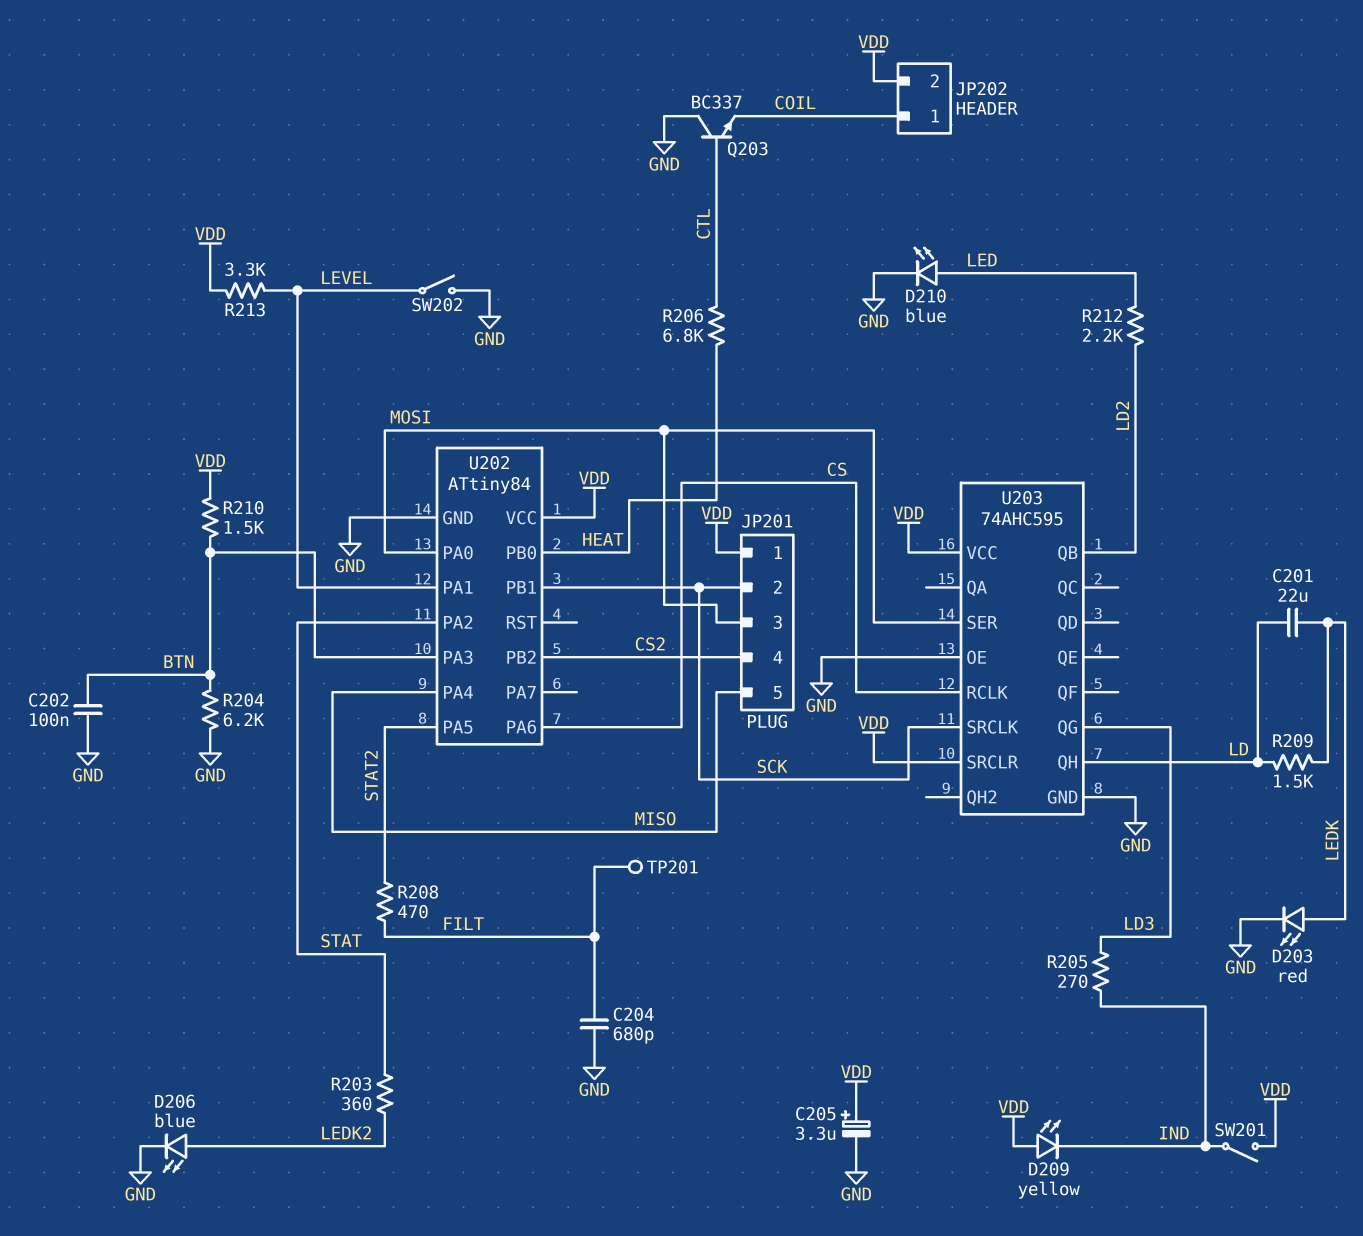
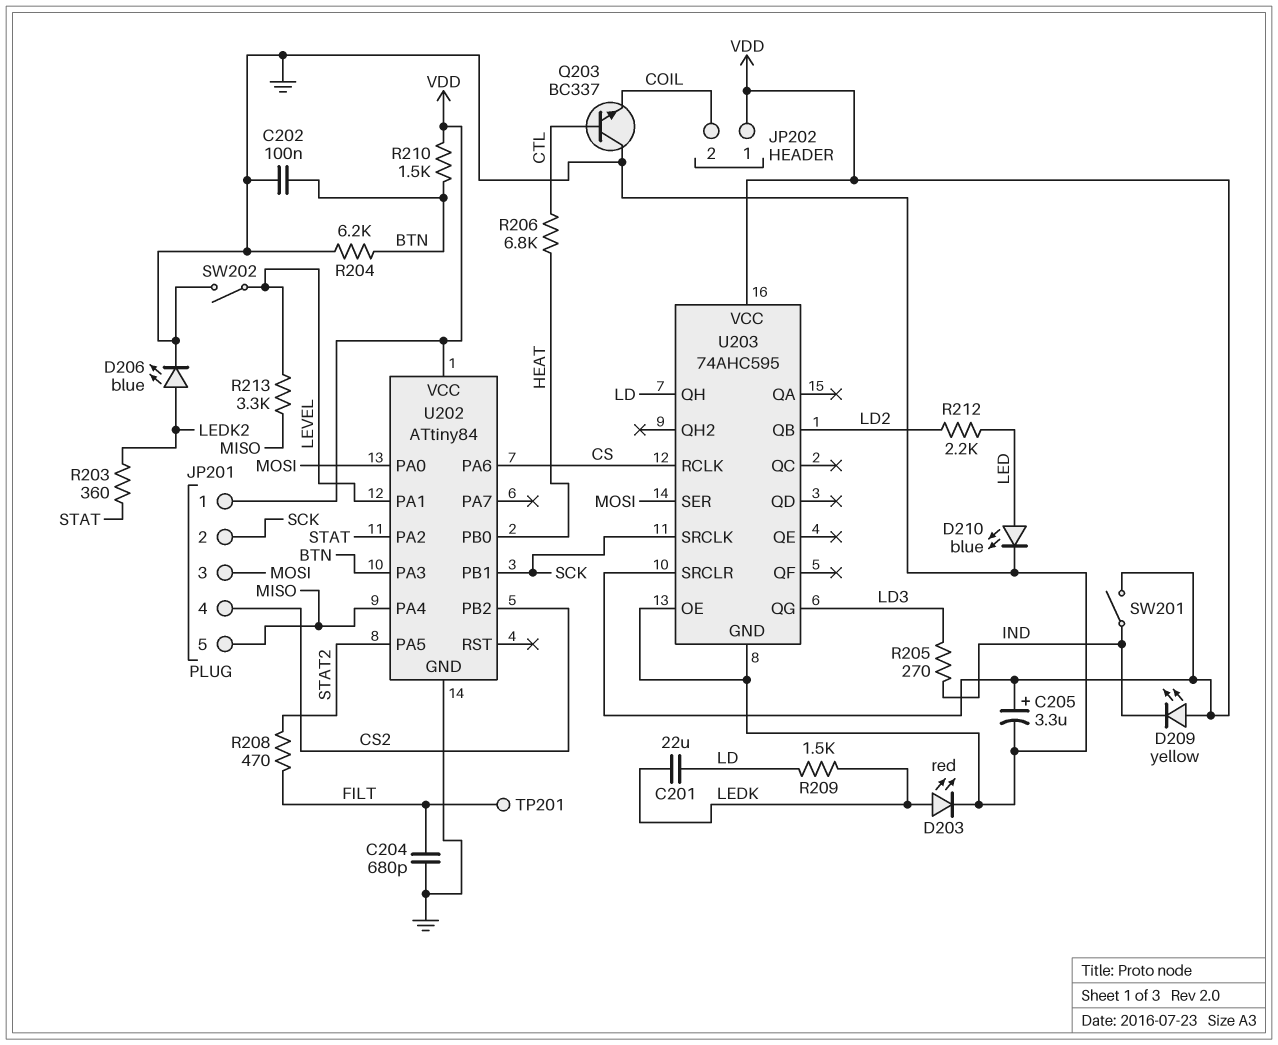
JP202 pin 1: COIL -> VDD
JP202 pin 2: VDD -> COIL
R213: 3.3k (LEVEL, VDD) -> 3.3k (LEVEL, MISO)

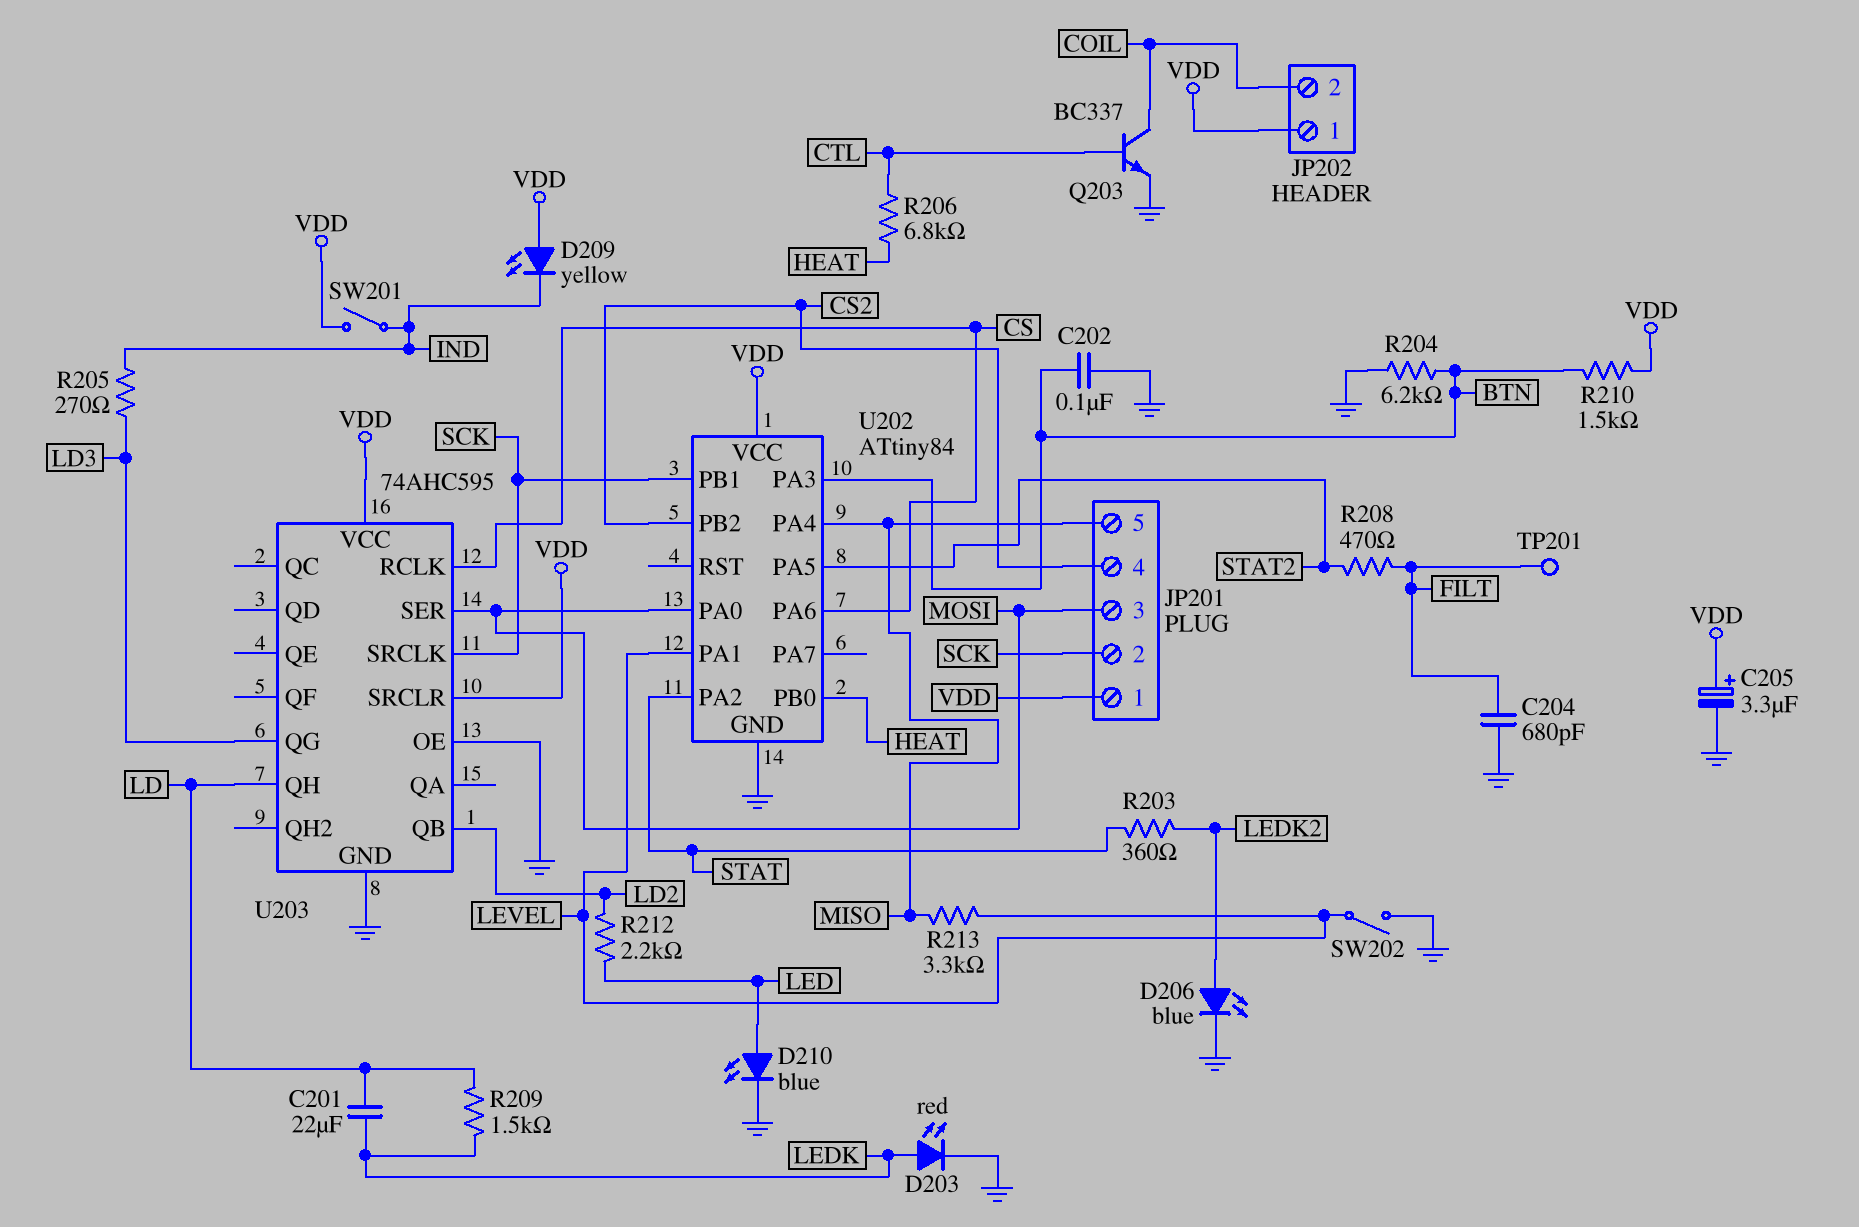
Q203: NPN BC337 (B CTL, C GND, E COIL) -> NPN BC337 (B CTL, C COIL, E GND)

